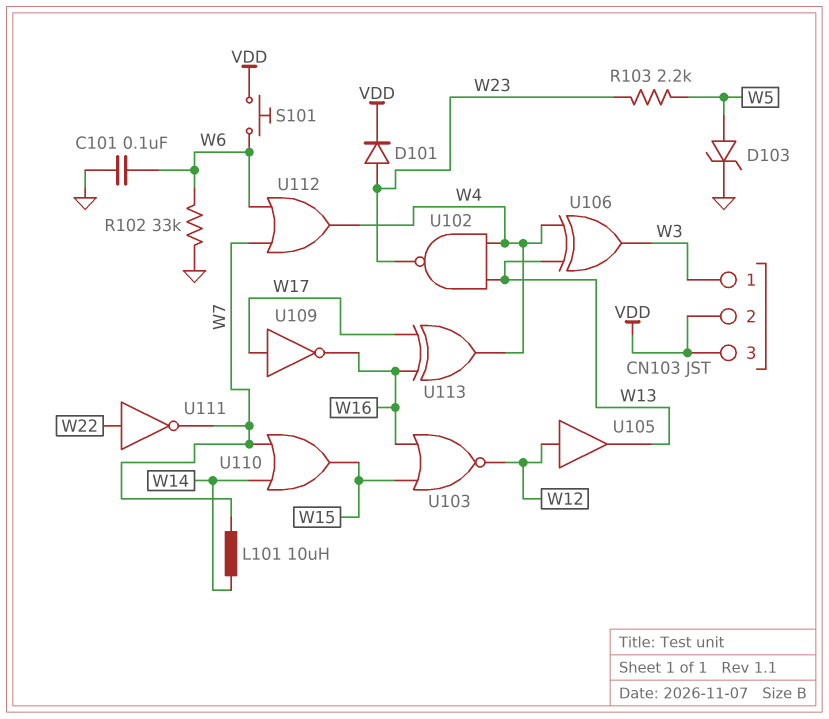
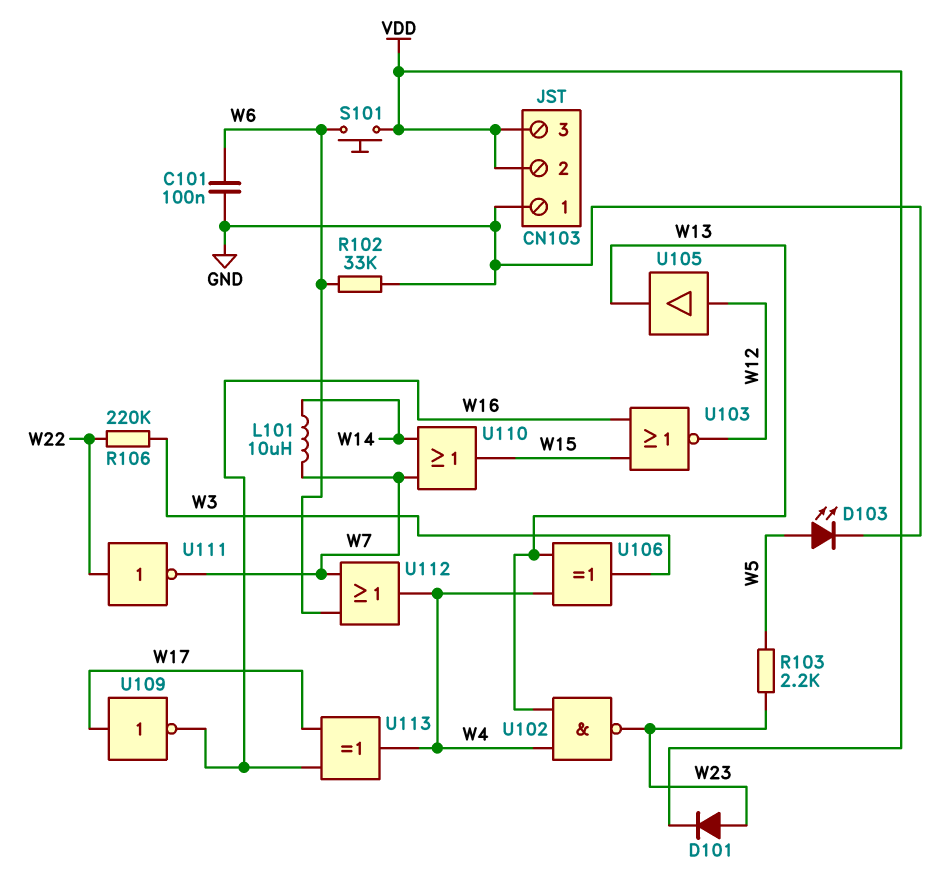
CN103 pin 1: W3 -> GND
D103: zener (A W5, K GND) -> LED (A W5, K GND)
R106: none -> 220k (W3, W22)

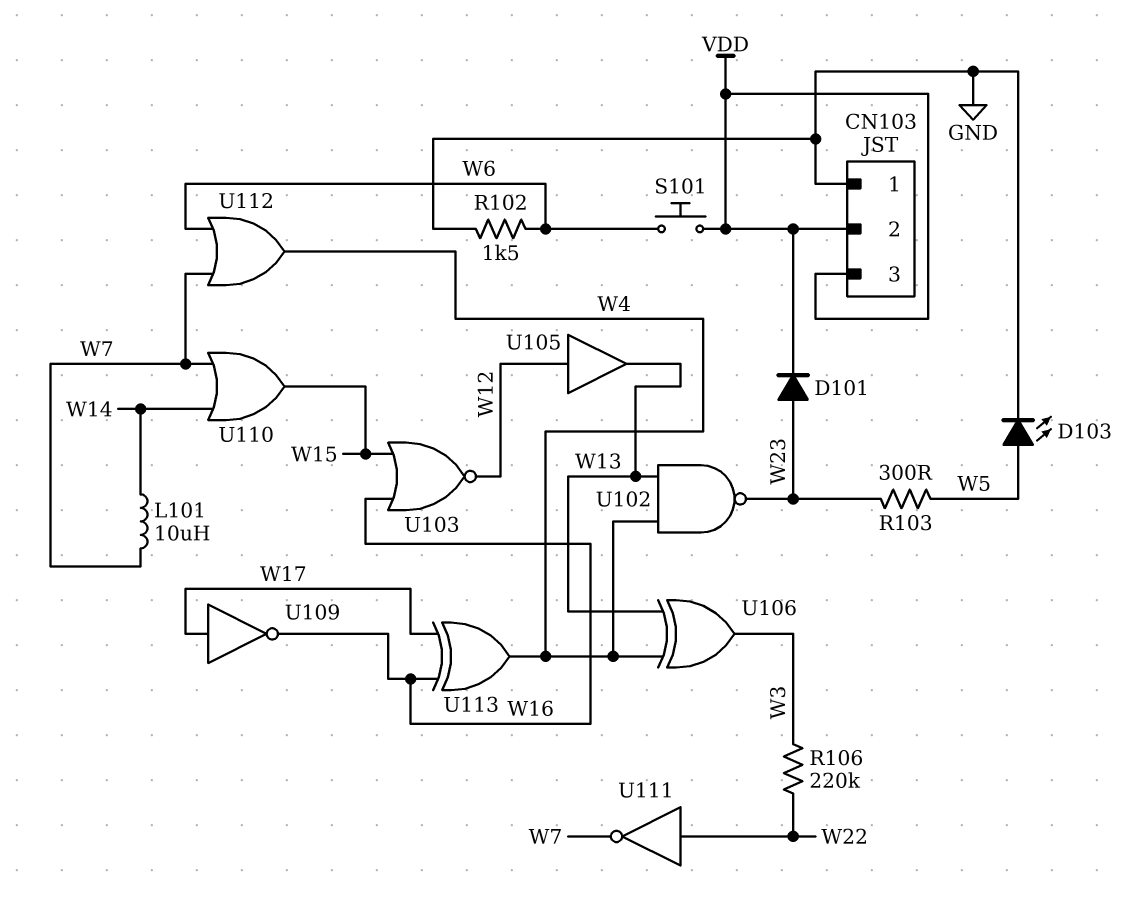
C101: 100nF (GND, W6) -> none
R102: 33k (GND, W6) -> 1.5k (GND, W6)
R103: 2.2k (W5, W23) -> 300 (W5, W23)

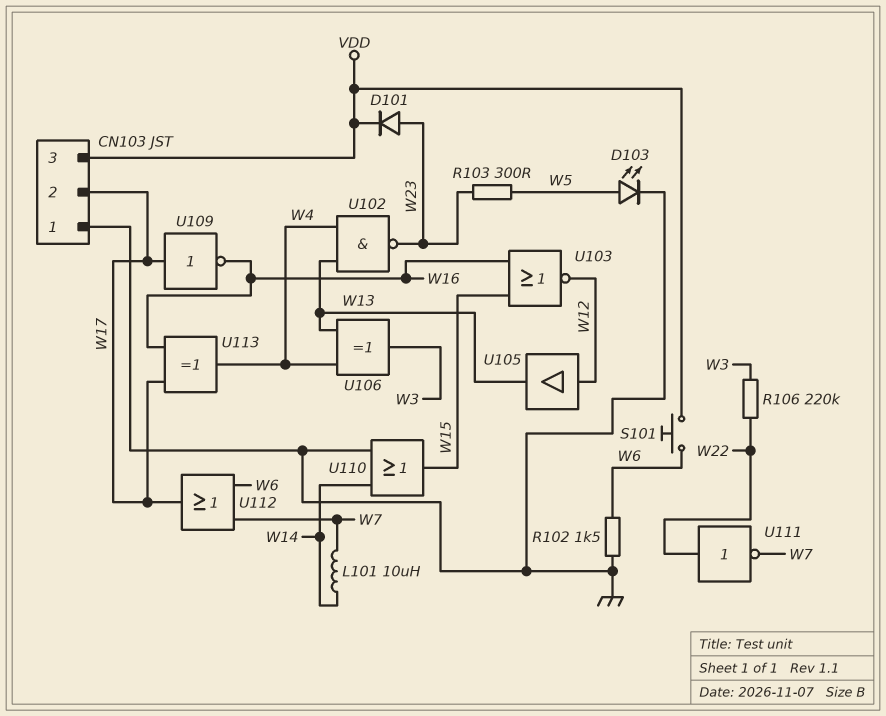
CN103 pin 2: VDD -> W17
U110: OR (in W7, in W14, out W15) -> OR (in GND, in W14, out W15)
U112: OR (in W6, in W7, out W4) -> OR (in W6, in W7, out W17)

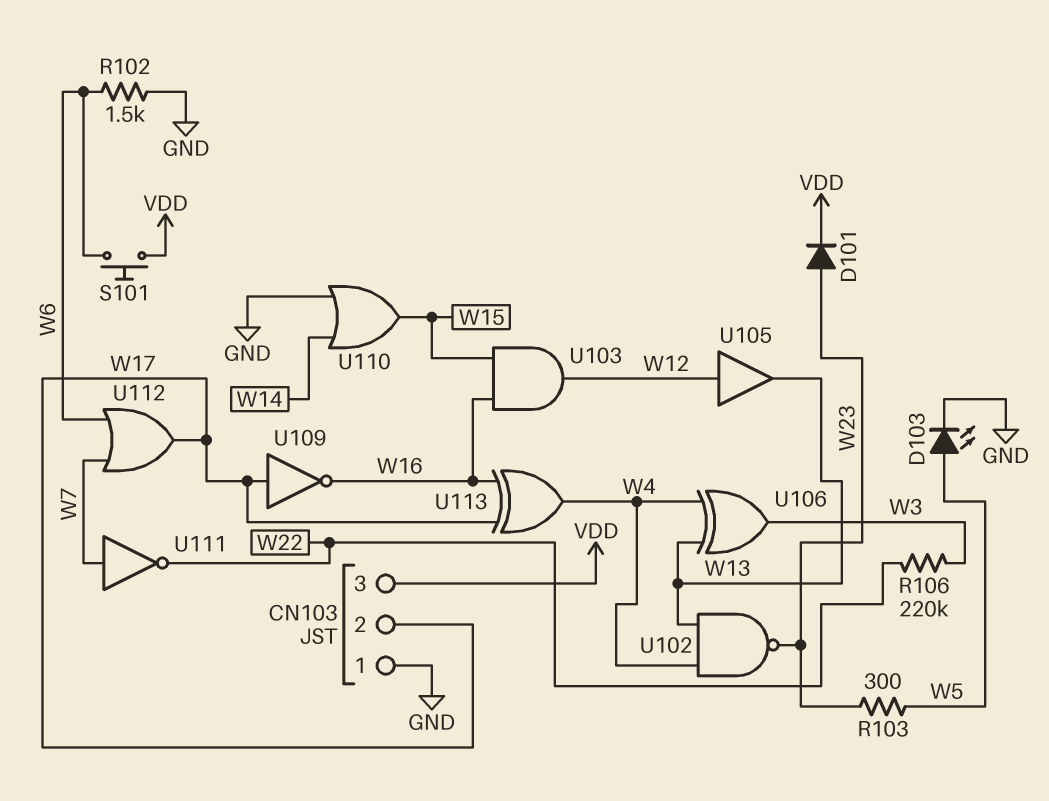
L101: 10uH (W7, W14) -> none
U103: NOR (in W15, in W16, out W12) -> AND (in W15, in W16, out W12)
U111: NOT (in W22, out W7) -> NOT (in W7, out W22)

